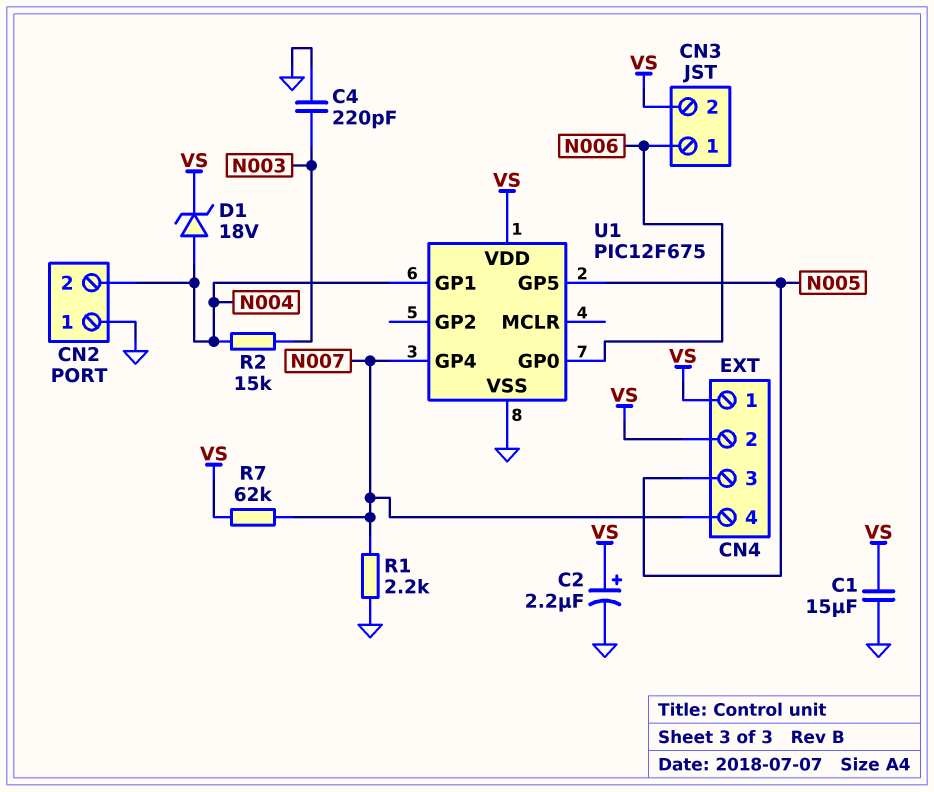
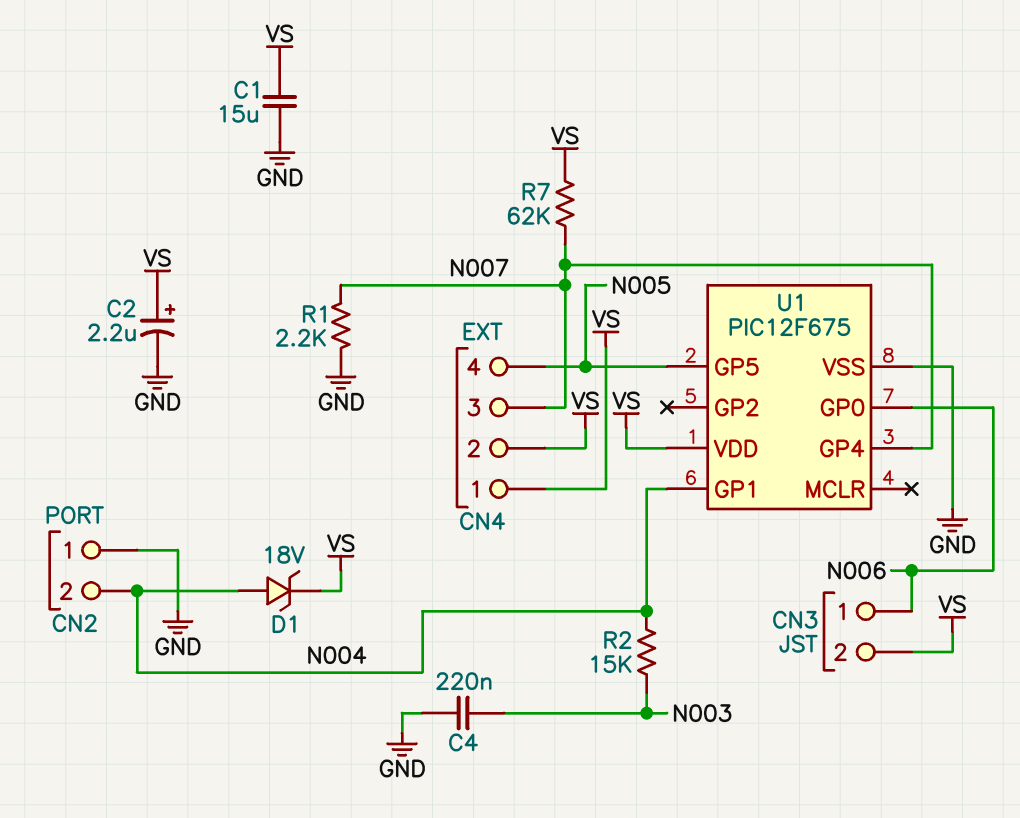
C4: 220pF (GND, N003) -> 220nF (GND, N003)
CN4 pin 3: N005 -> N007
CN4 pin 4: N007 -> N005

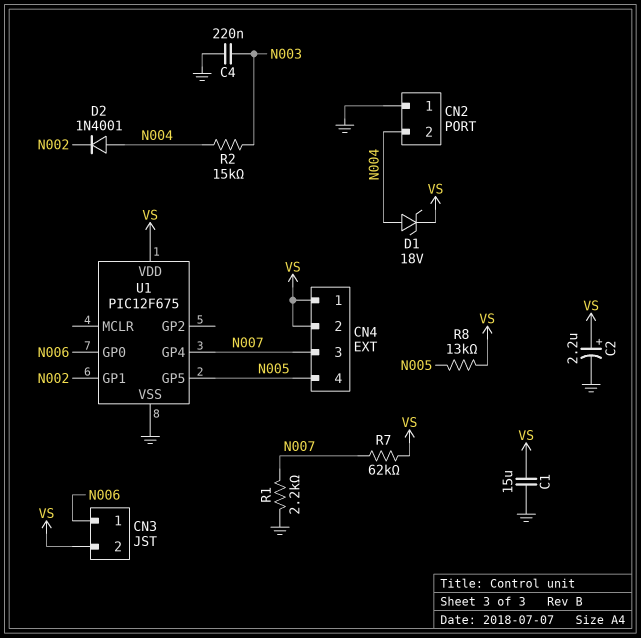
D2: none -> diode 1N4001 (A N004, K N002)
R8: none -> 13k (N005, VS)
U1 pin GP1: N004 -> N002

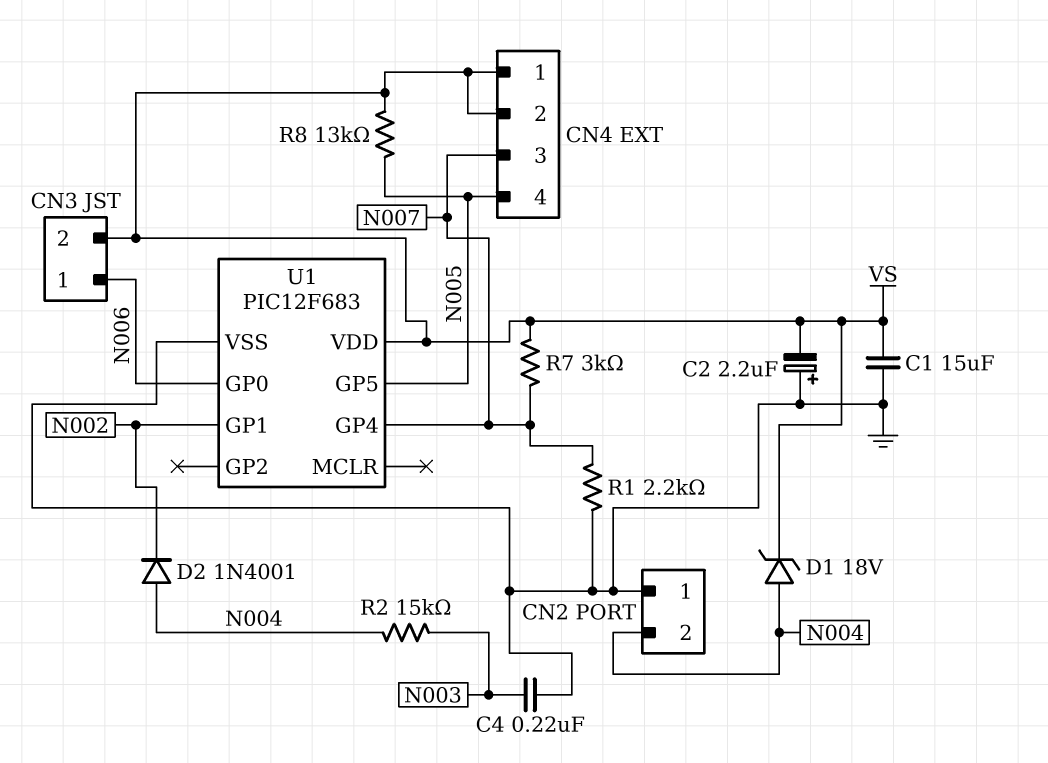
C2: 2.2uF (plus VS, minus GND) -> 2.2uF (plus GND, minus VS)
R7: 62k (N007, VS) -> 3k (N007, VS)
U1: PIC12F675 -> PIC12F683

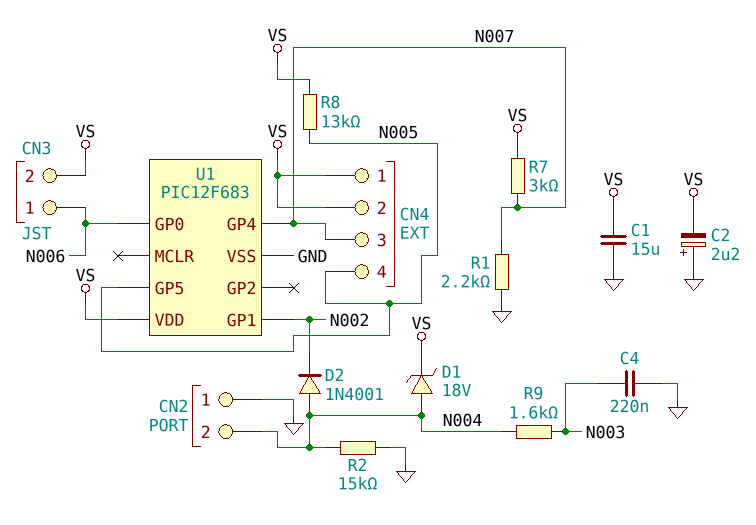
R2: 15k (N003, N004) -> 15k (GND, N004)
R9: none -> 1.6k (N003, N004)

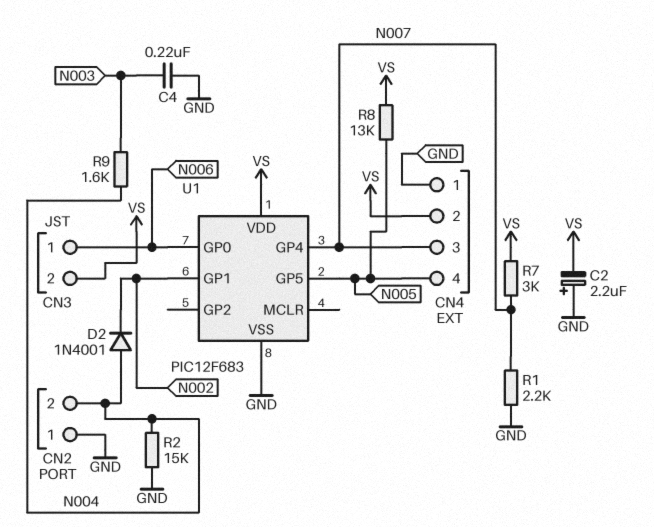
C1: 15uF (GND, VS) -> none
CN4 pin 1: VS -> GND
D1: zener 18V (A N004, K VS) -> none

